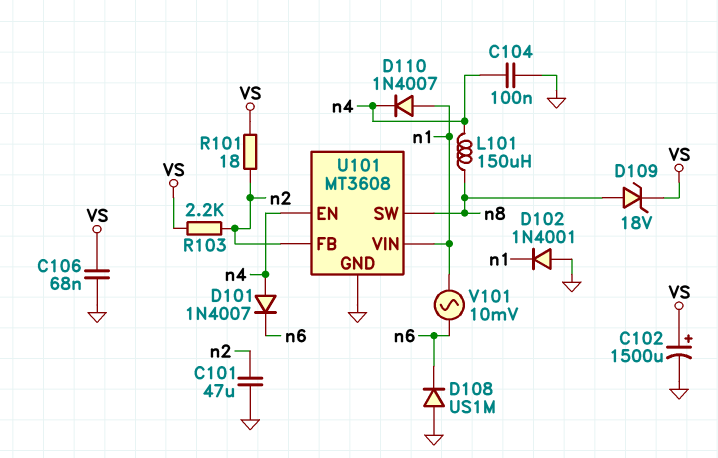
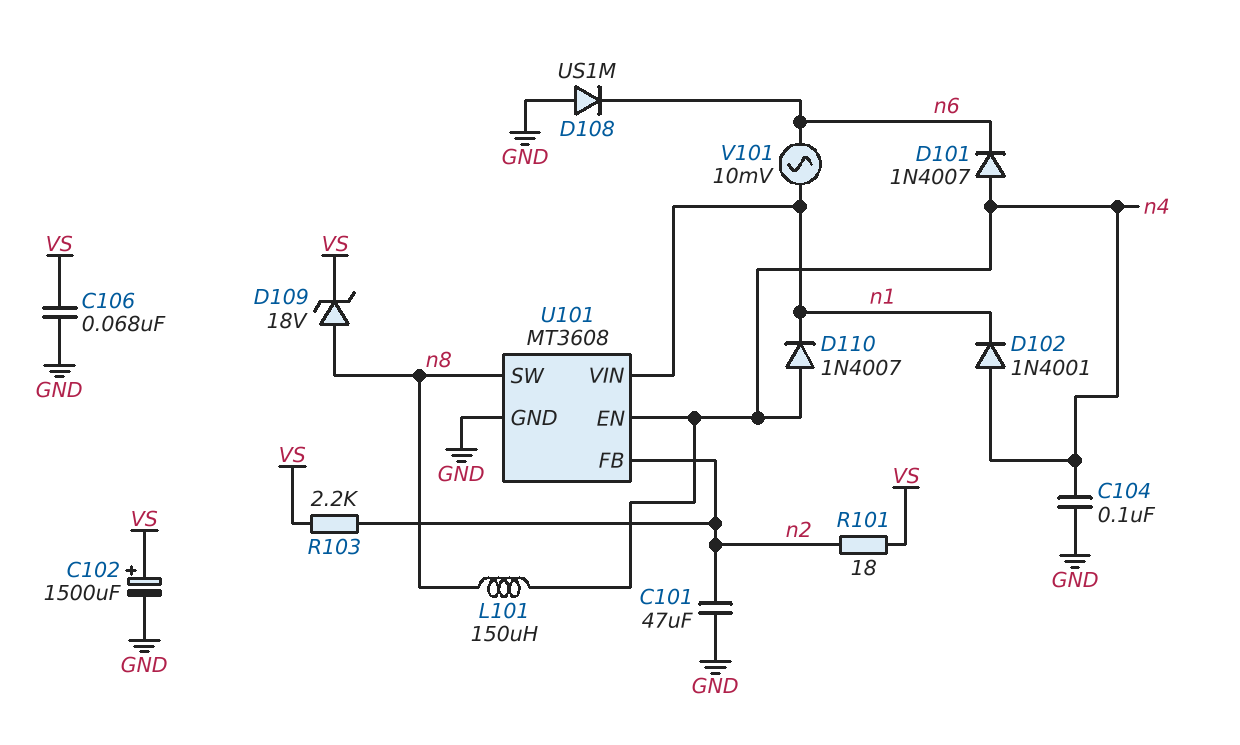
D102: diode 1N4001 (A GND, K n1) -> diode 1N4001 (A n4, K n1)
D110: diode 1N4007 (A n1, K n4) -> diode 1N4007 (A n4, K n1)

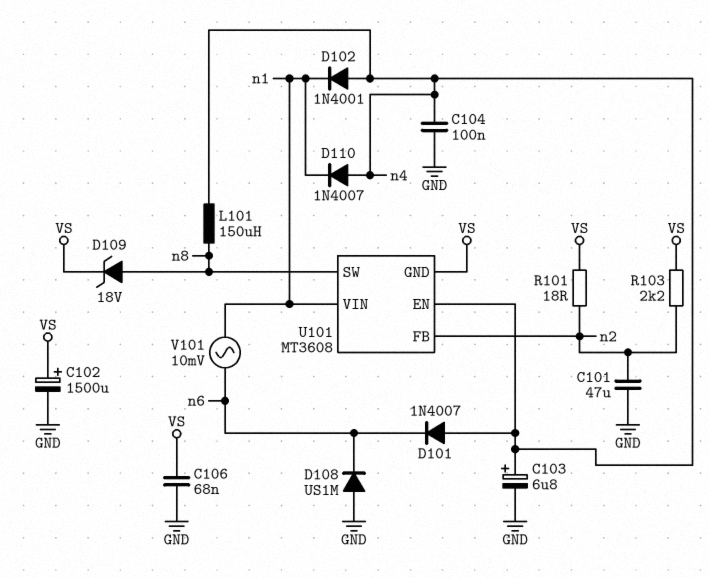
C103: none -> 6.8uF (plus n4, minus GND)
U101 pin GND: GND -> VS

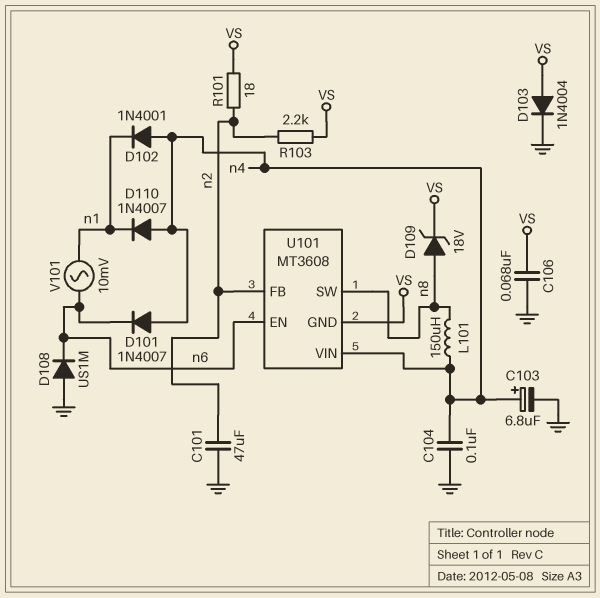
C102: 1500uF (plus VS, minus GND) -> none
D103: none -> diode 1N4004 (A VS, K GND)
U101 pin EN: n4 -> n6
U101 pin VIN: n1 -> n4

